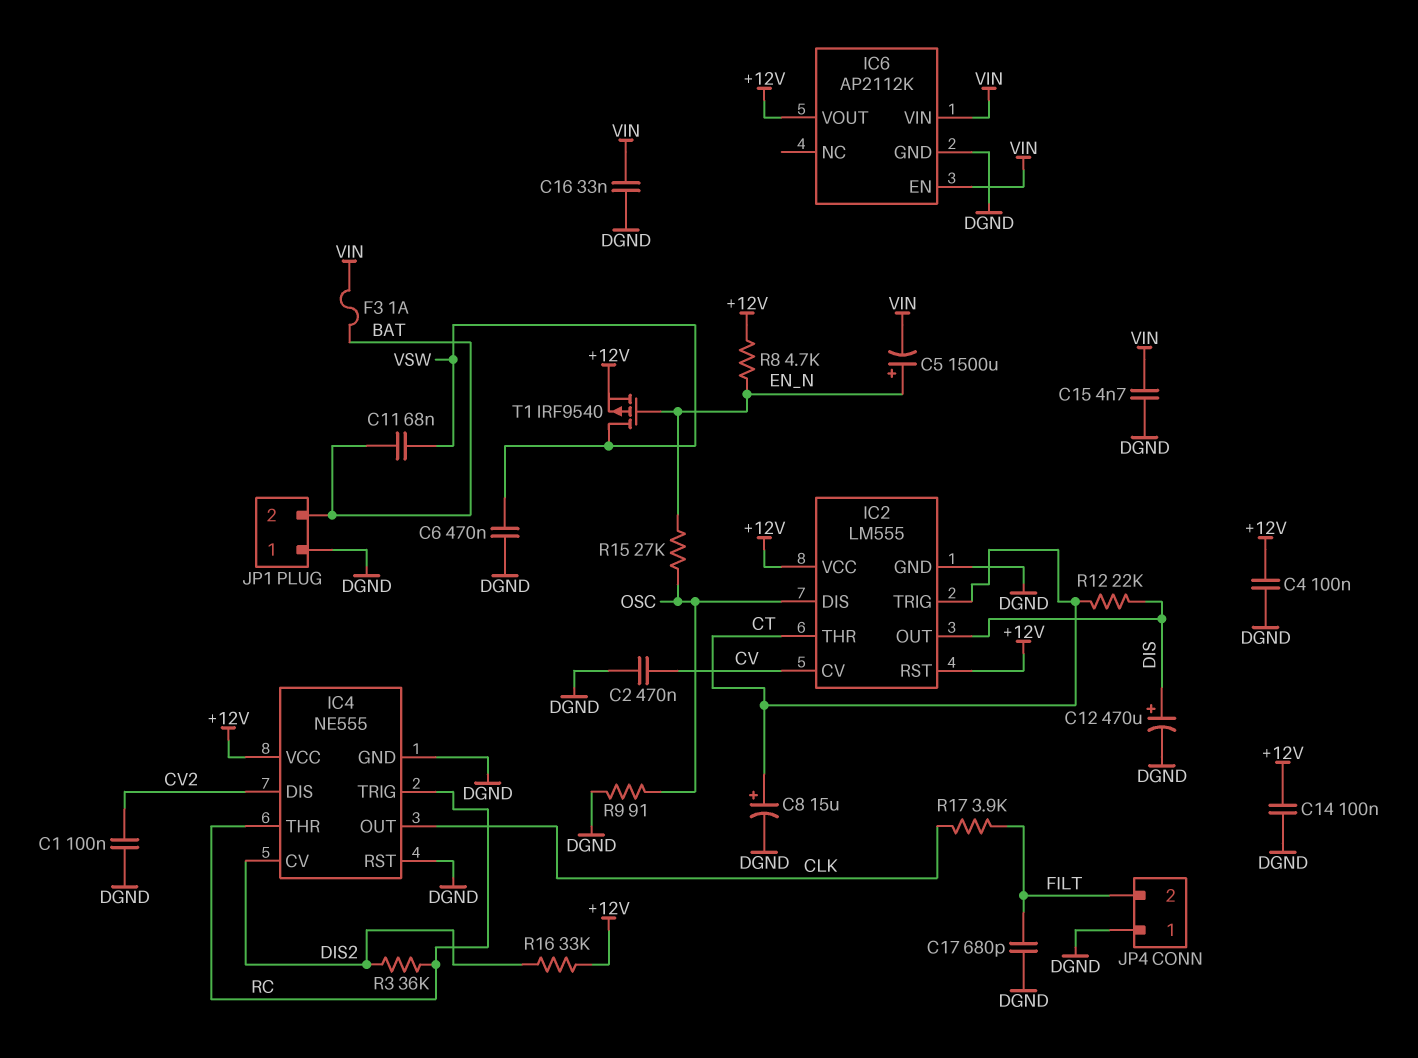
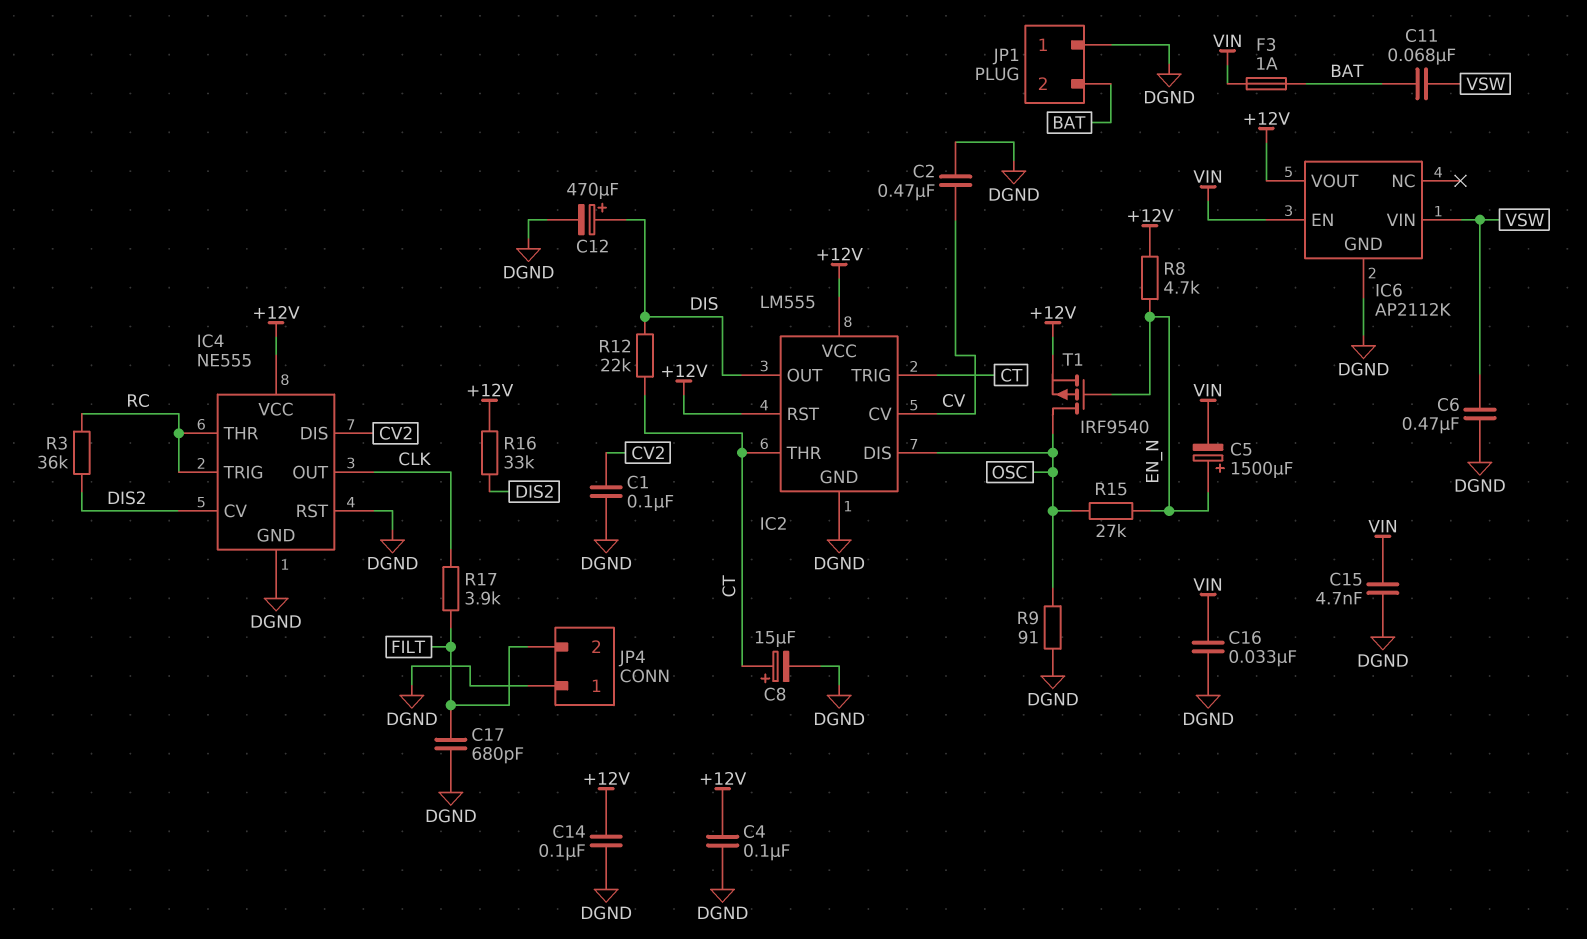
IC6 pin VIN: VIN -> VSW
T1: PMOS IRF9540 (G EN_N, D VSW, S +12V) -> PMOS IRF9540 (G EN_N, D OSC, S +12V)

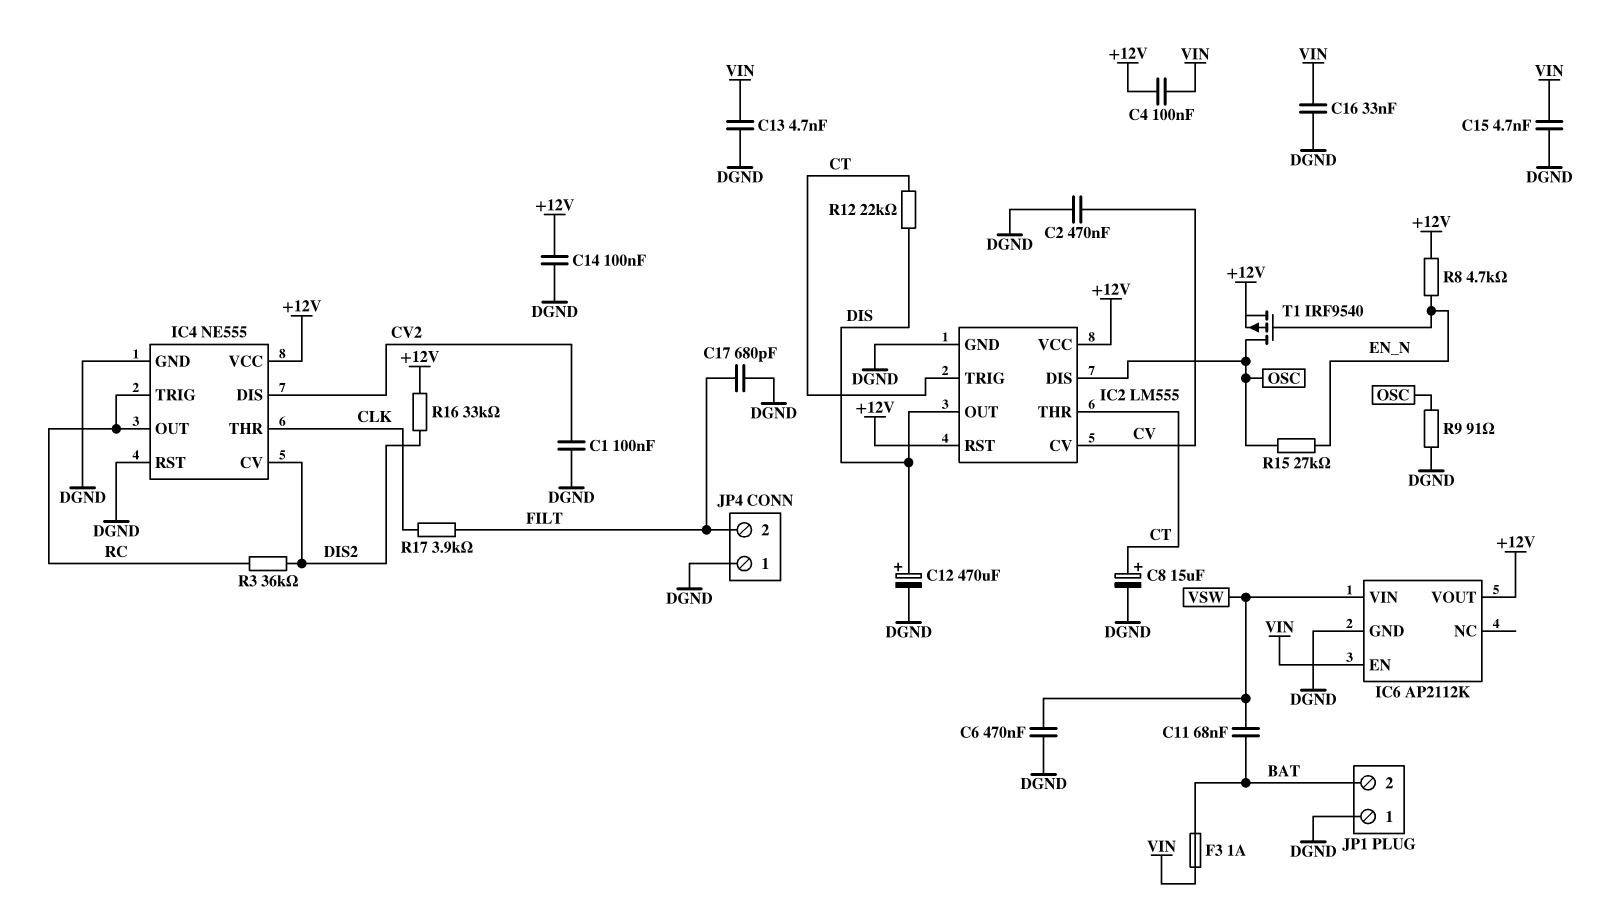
C4: 100nF (+12V, DGND) -> 100nF (+12V, VIN)
C5: 1500uF (plus EN_N, minus VIN) -> none
C13: none -> 4.7nF (DGND, VIN)
IC4 pin OUT: CLK -> RC
IC4 pin THR: RC -> CLK

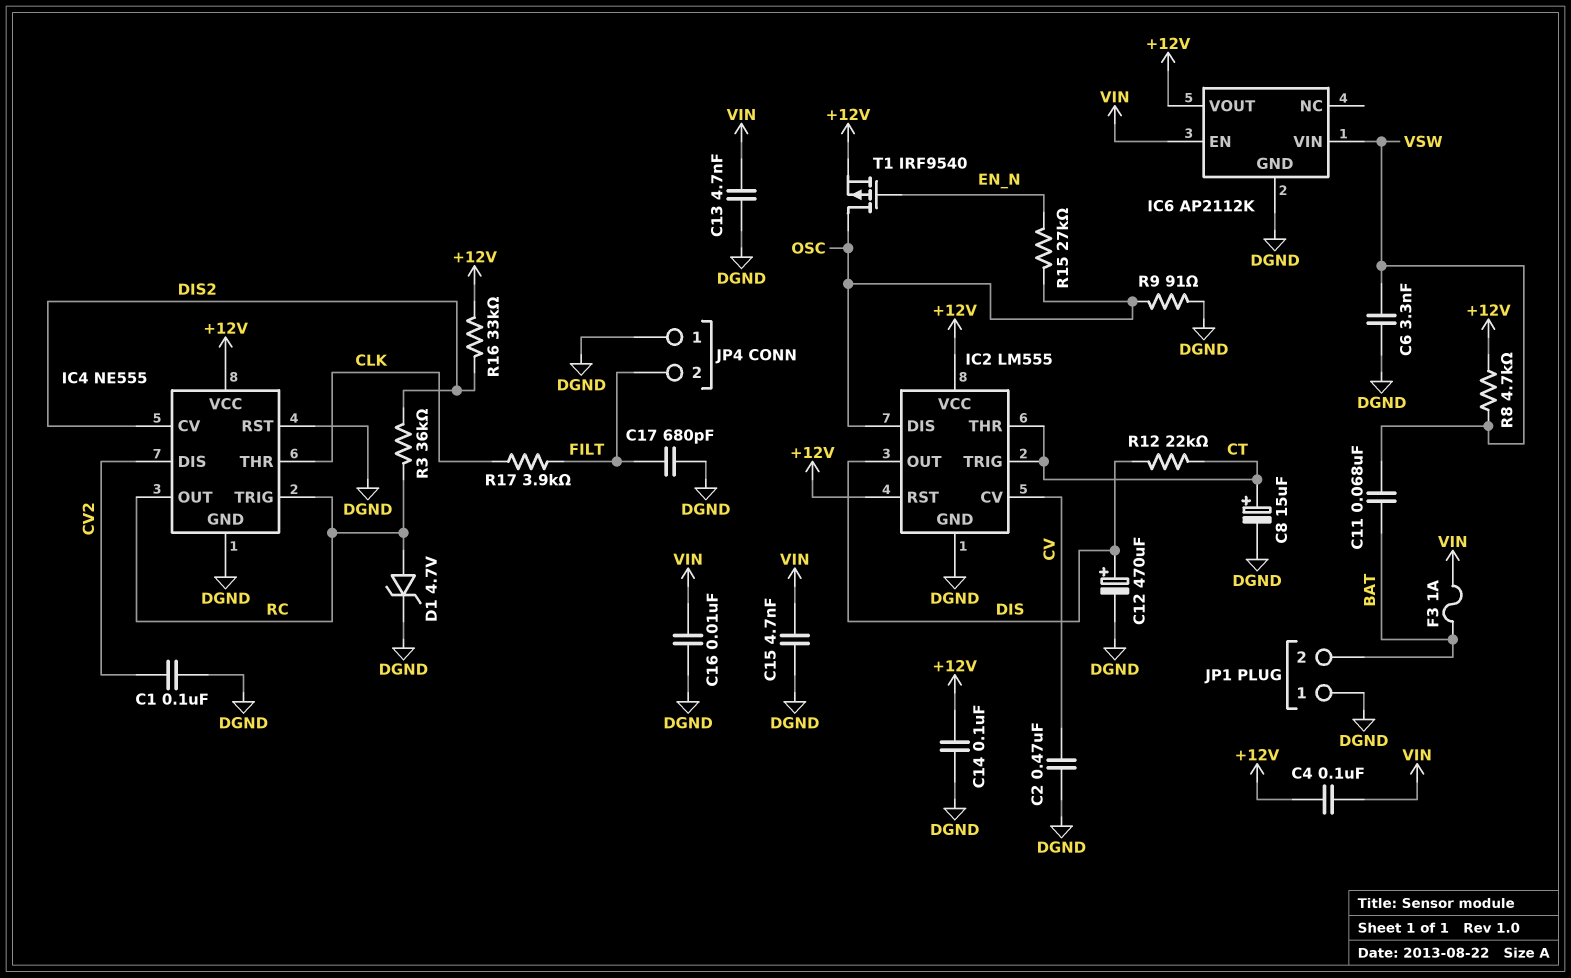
C6: 470nF (DGND, VSW) -> 3.3nF (DGND, VSW)
C16: 33nF (DGND, VIN) -> 10nF (DGND, VIN)
D1: none -> zener 4.7V (A RC, K DGND)
R8: 4.7k (+12V, EN_N) -> 4.7k (+12V, VSW)

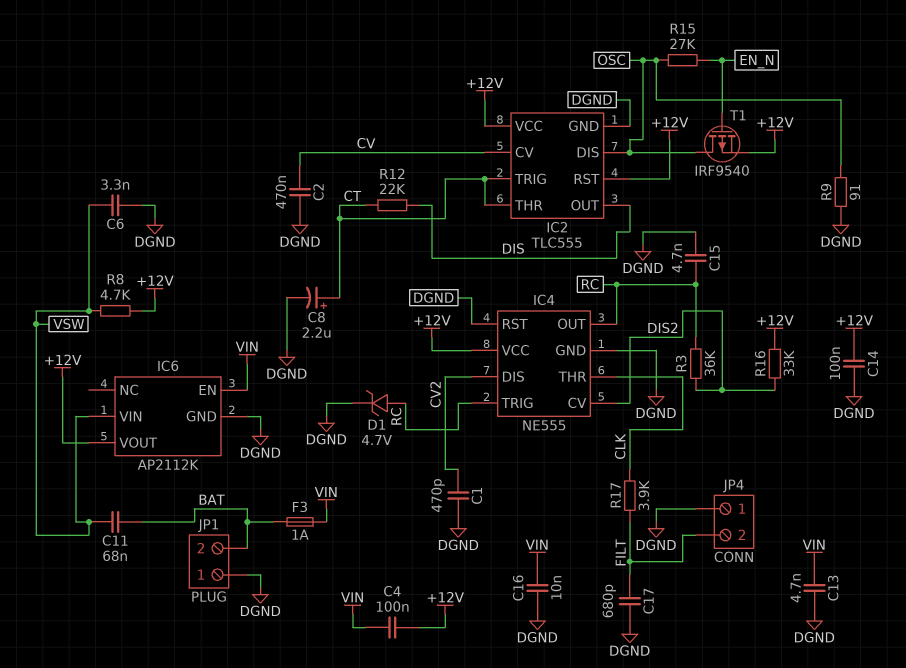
C1: 100nF (CV2, DGND) -> 470pF (CV2, DGND)
C8: 15uF (plus CT, minus DGND) -> 2.2uF (plus CT, minus DGND)
C12: 470uF (plus DIS, minus DGND) -> none
C15: 4.7nF (DGND, VIN) -> 4.7nF (DGND, RC)
IC2: LM555 -> TLC555

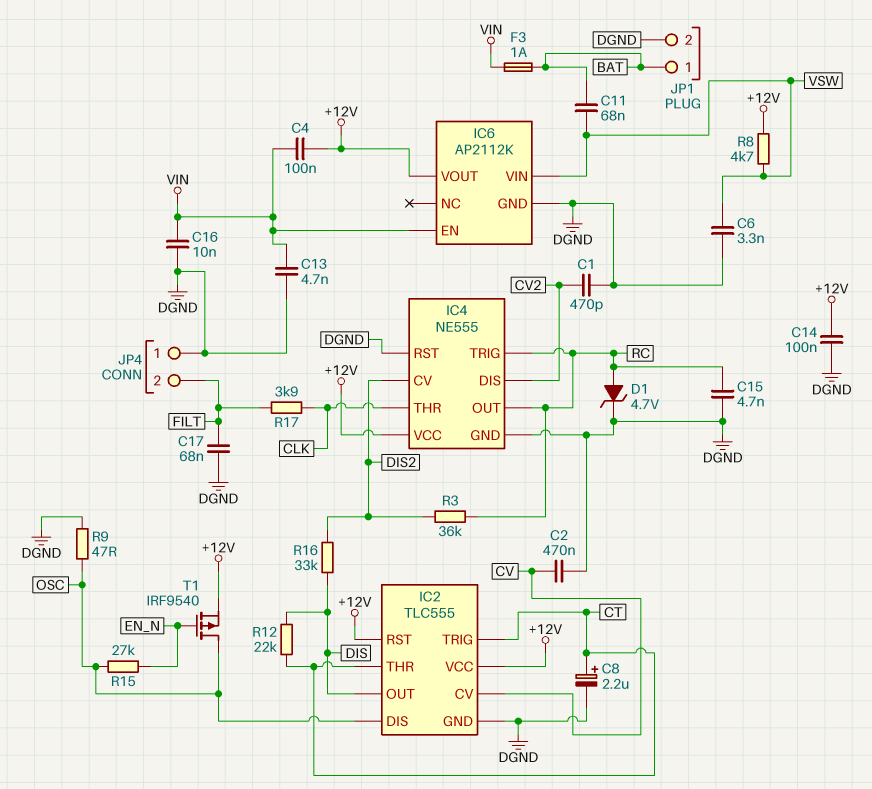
C17: 680pF (DGND, FILT) -> 68nF (DGND, FILT)
JP1 pin 1: DGND -> BAT
JP1 pin 2: BAT -> DGND
R9: 91 (DGND, OSC) -> 47 (DGND, OSC)
R16: 33k (+12V, DIS2) -> 33k (DIS, DIS2)

